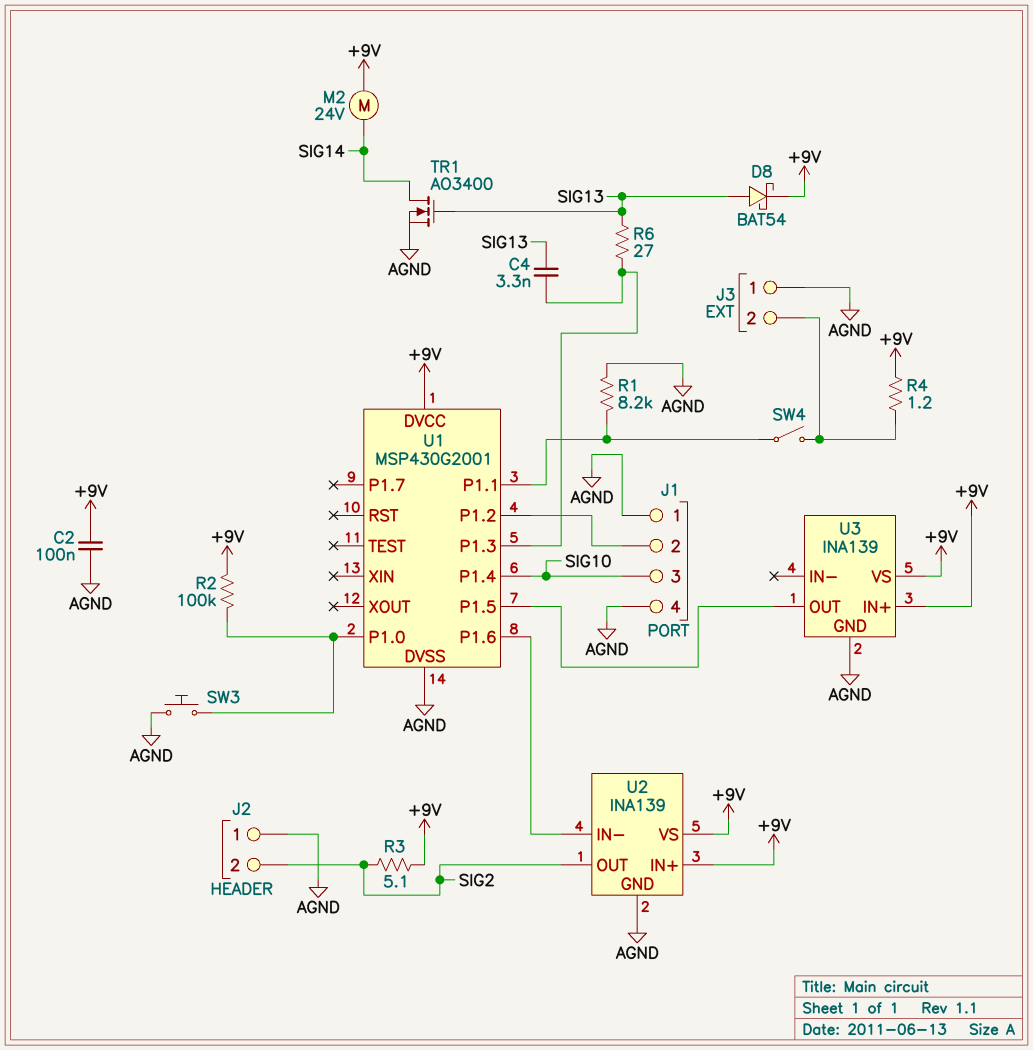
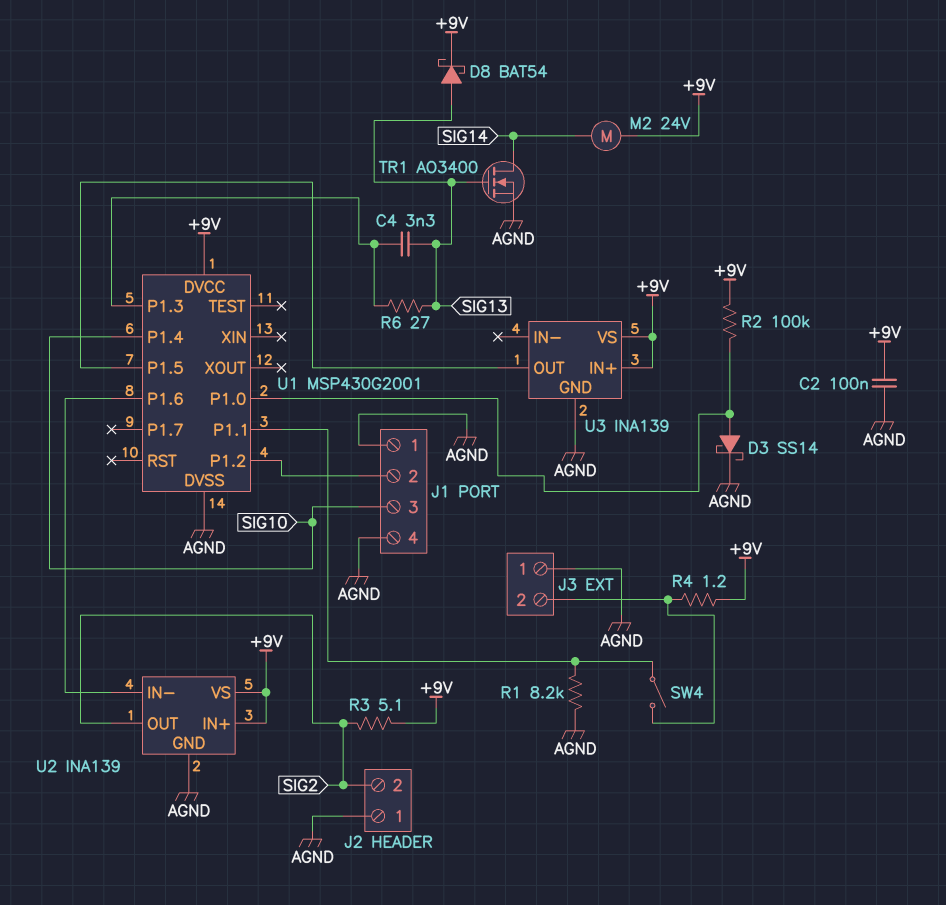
D3: none -> schottky SS14 (A U1/P1.0, K AGND)
SW3: button (AGND, U1/P1.0) -> none

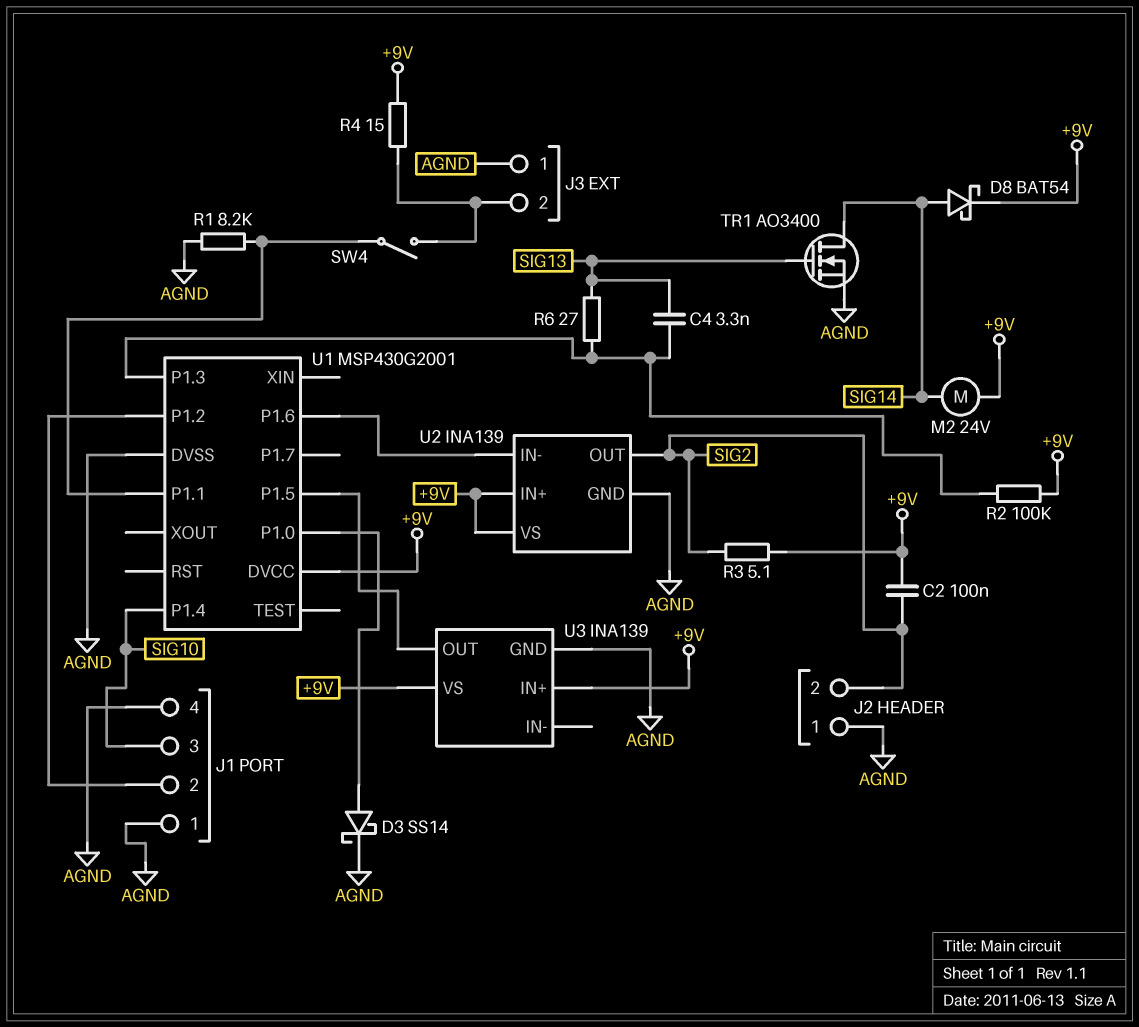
C2: 100nF (+9V, AGND) -> 100nF (+9V, SIG2)
D8: schottky BAT54 (A SIG13, K +9V) -> schottky BAT54 (A SIG14, K +9V)
R2: 100k (+9V, U1/P1.0) -> 100k (+9V, U1/P1.3)
R4: 1.2 (+9V, J3/2) -> 15 (+9V, J3/2)

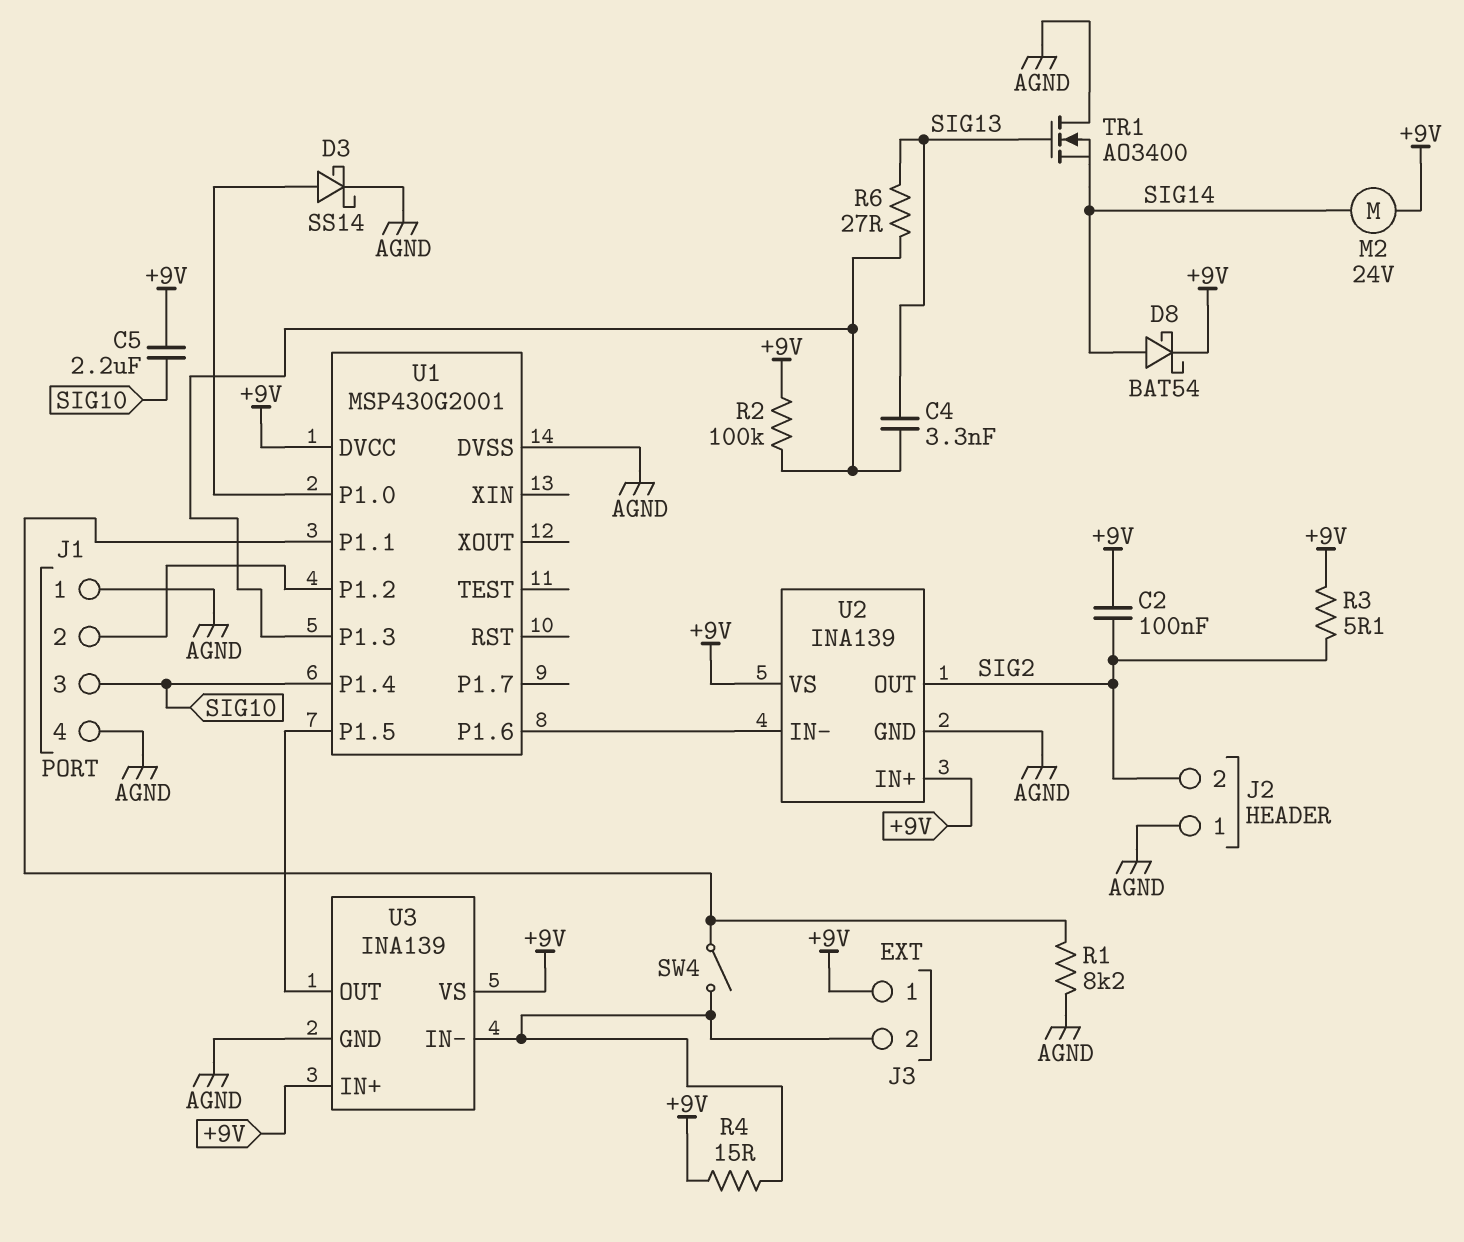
C5: none -> 2.2uF (+9V, SIG10)
J3 pin 1: AGND -> +9V
TR1: NMOS AO3400 (G SIG13, D SIG14, S AGND) -> NMOS AO3400 (G SIG13, D AGND, S SIG14)
U3 pin IN-: none -> J3/2

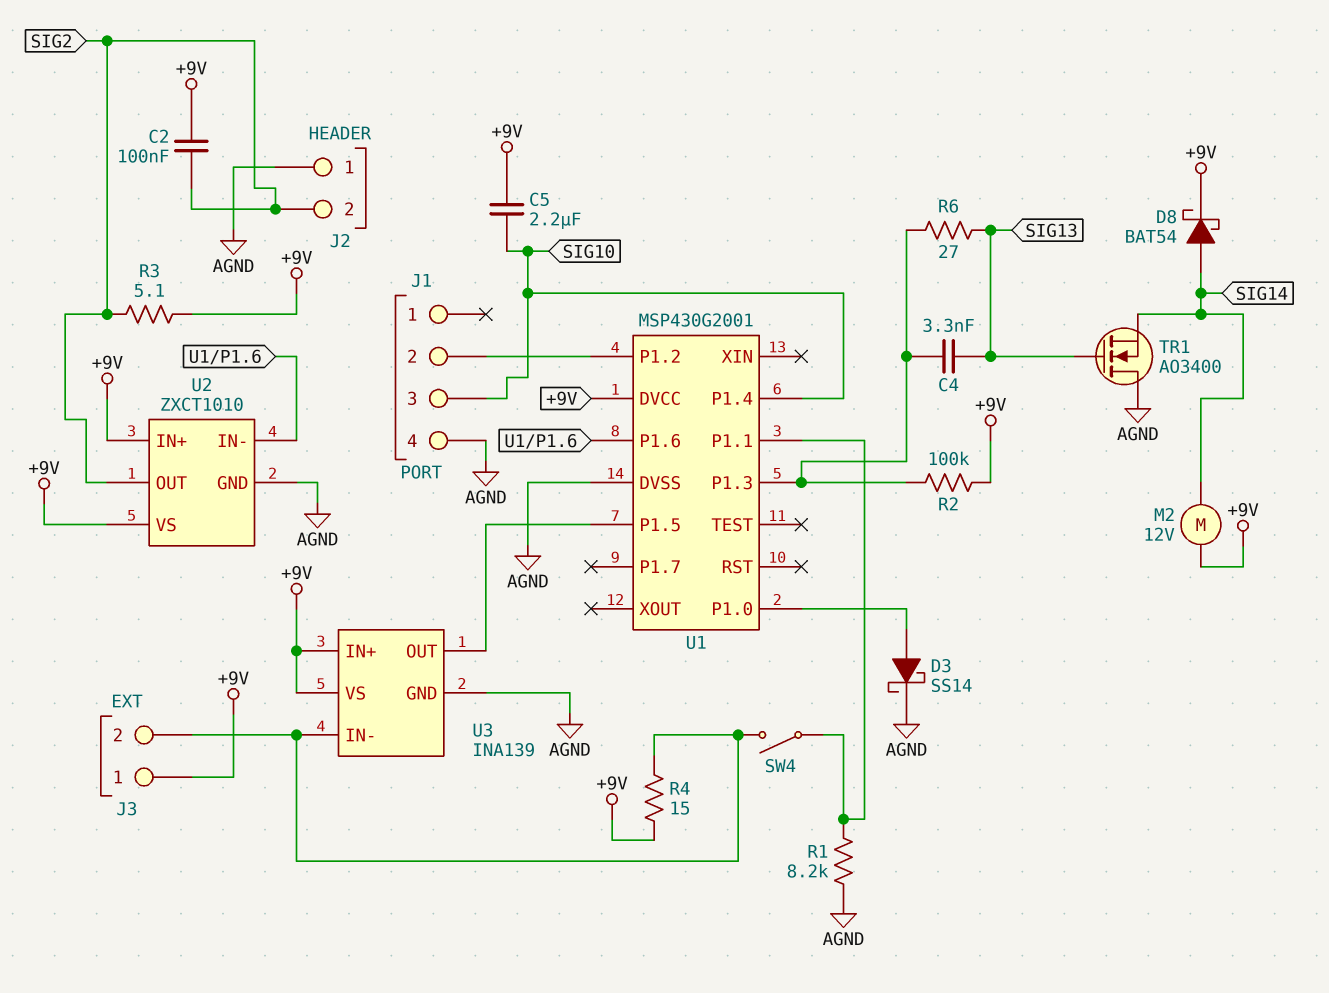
J1 pin 1: AGND -> none
M2: motor 24V (+9V, SIG14) -> motor 12V (+9V, SIG14)
U2: INA139 -> ZXCT1010

